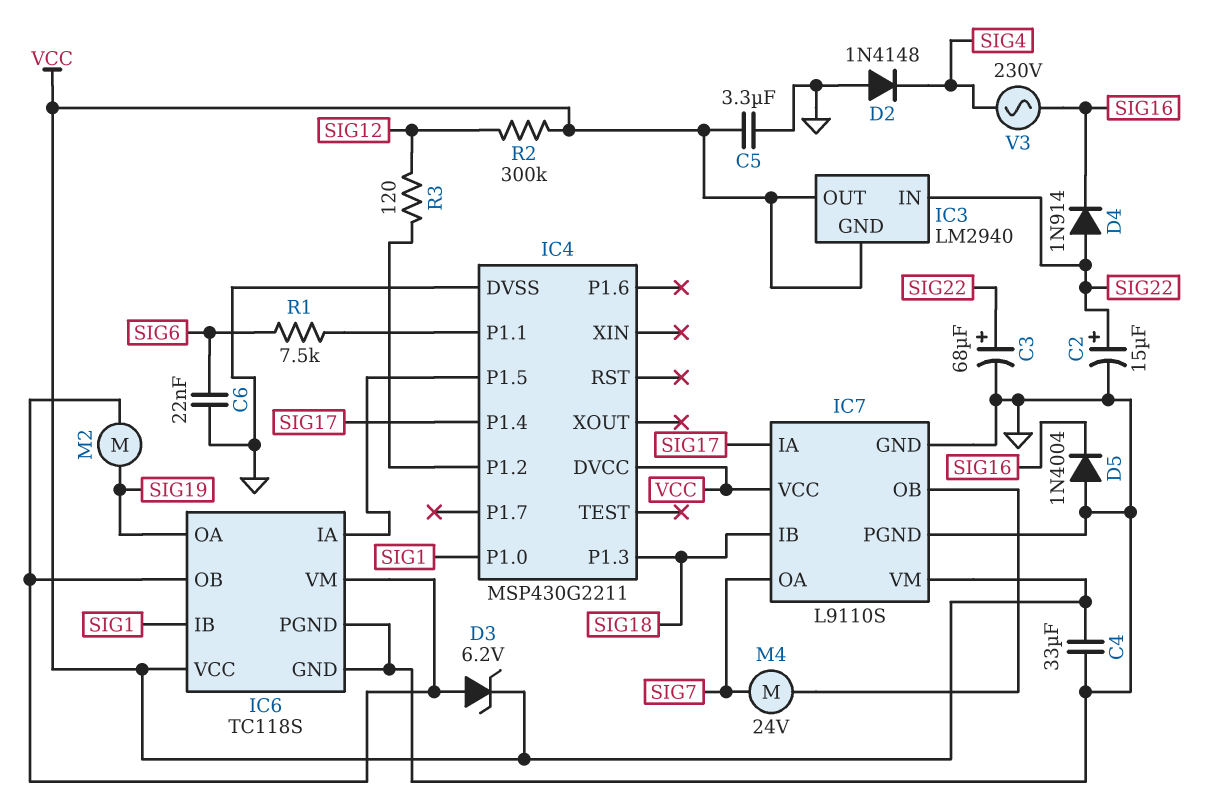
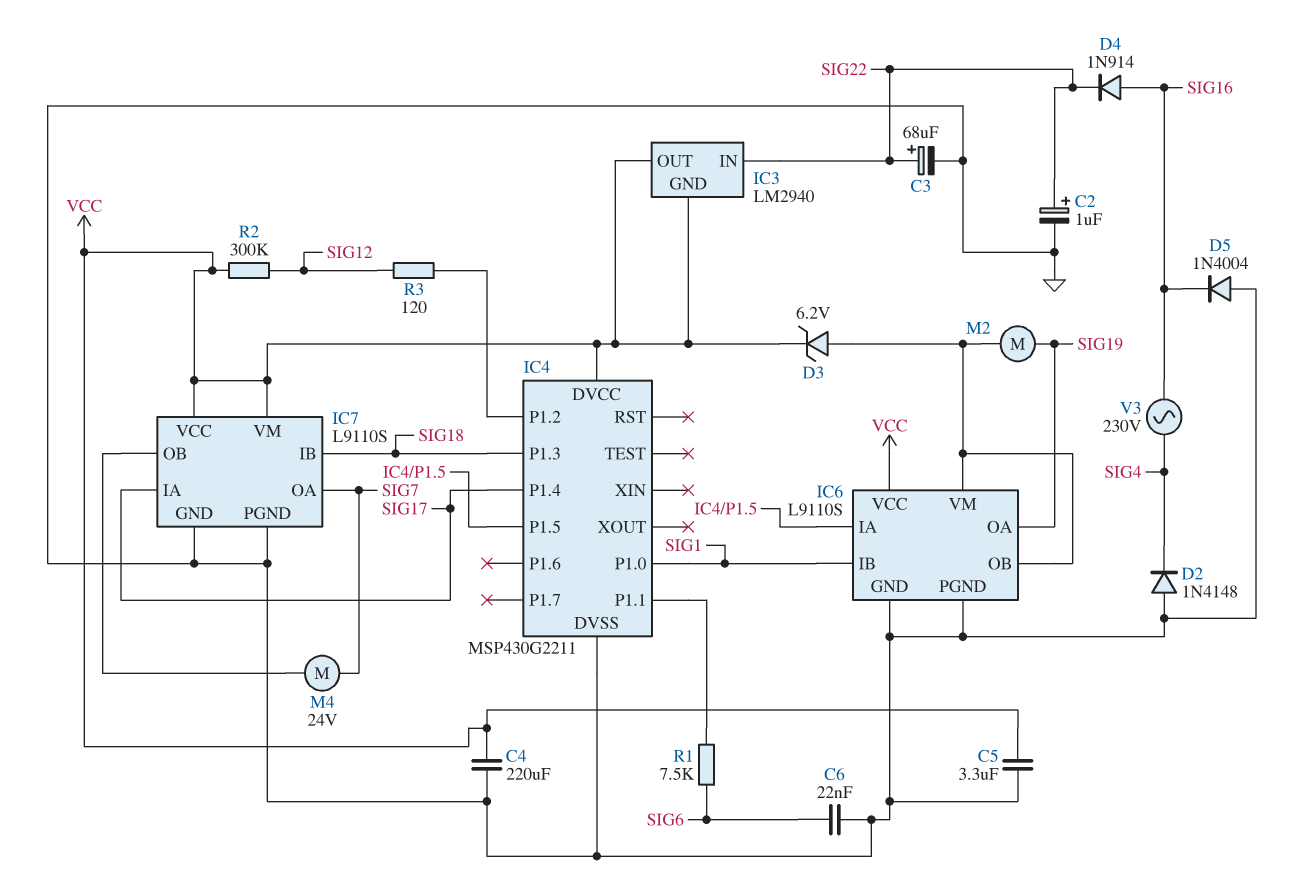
C2: 15uF (plus SIG22, minus GND) -> 1uF (plus SIG22, minus GND)
C4: 33uF (GND, VCC) -> 220uF (GND, VCC)
D4: diode 1N914 (A SIG22, K SIG16) -> diode 1N914 (A SIG16, K SIG22)
IC6: TC118S -> L9110S

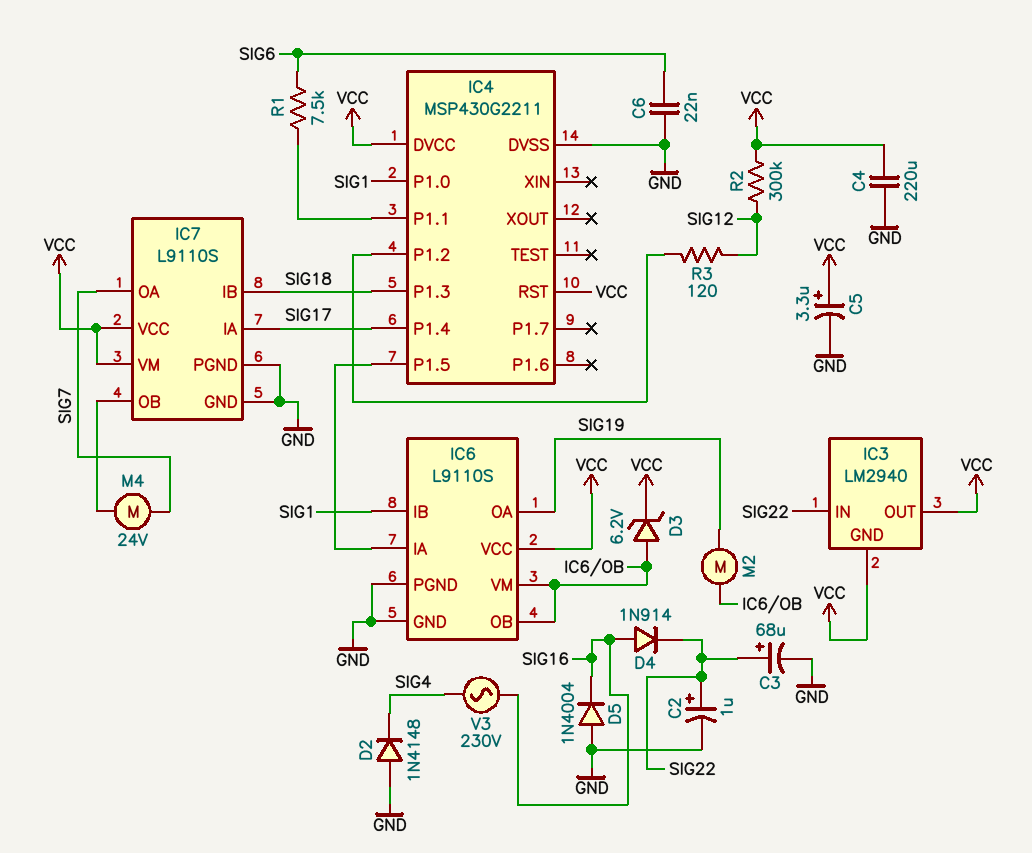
C5: 3.3uF (GND, VCC) -> 3.3uF (plus VCC, minus GND)
IC4 pin RST: none -> VCC

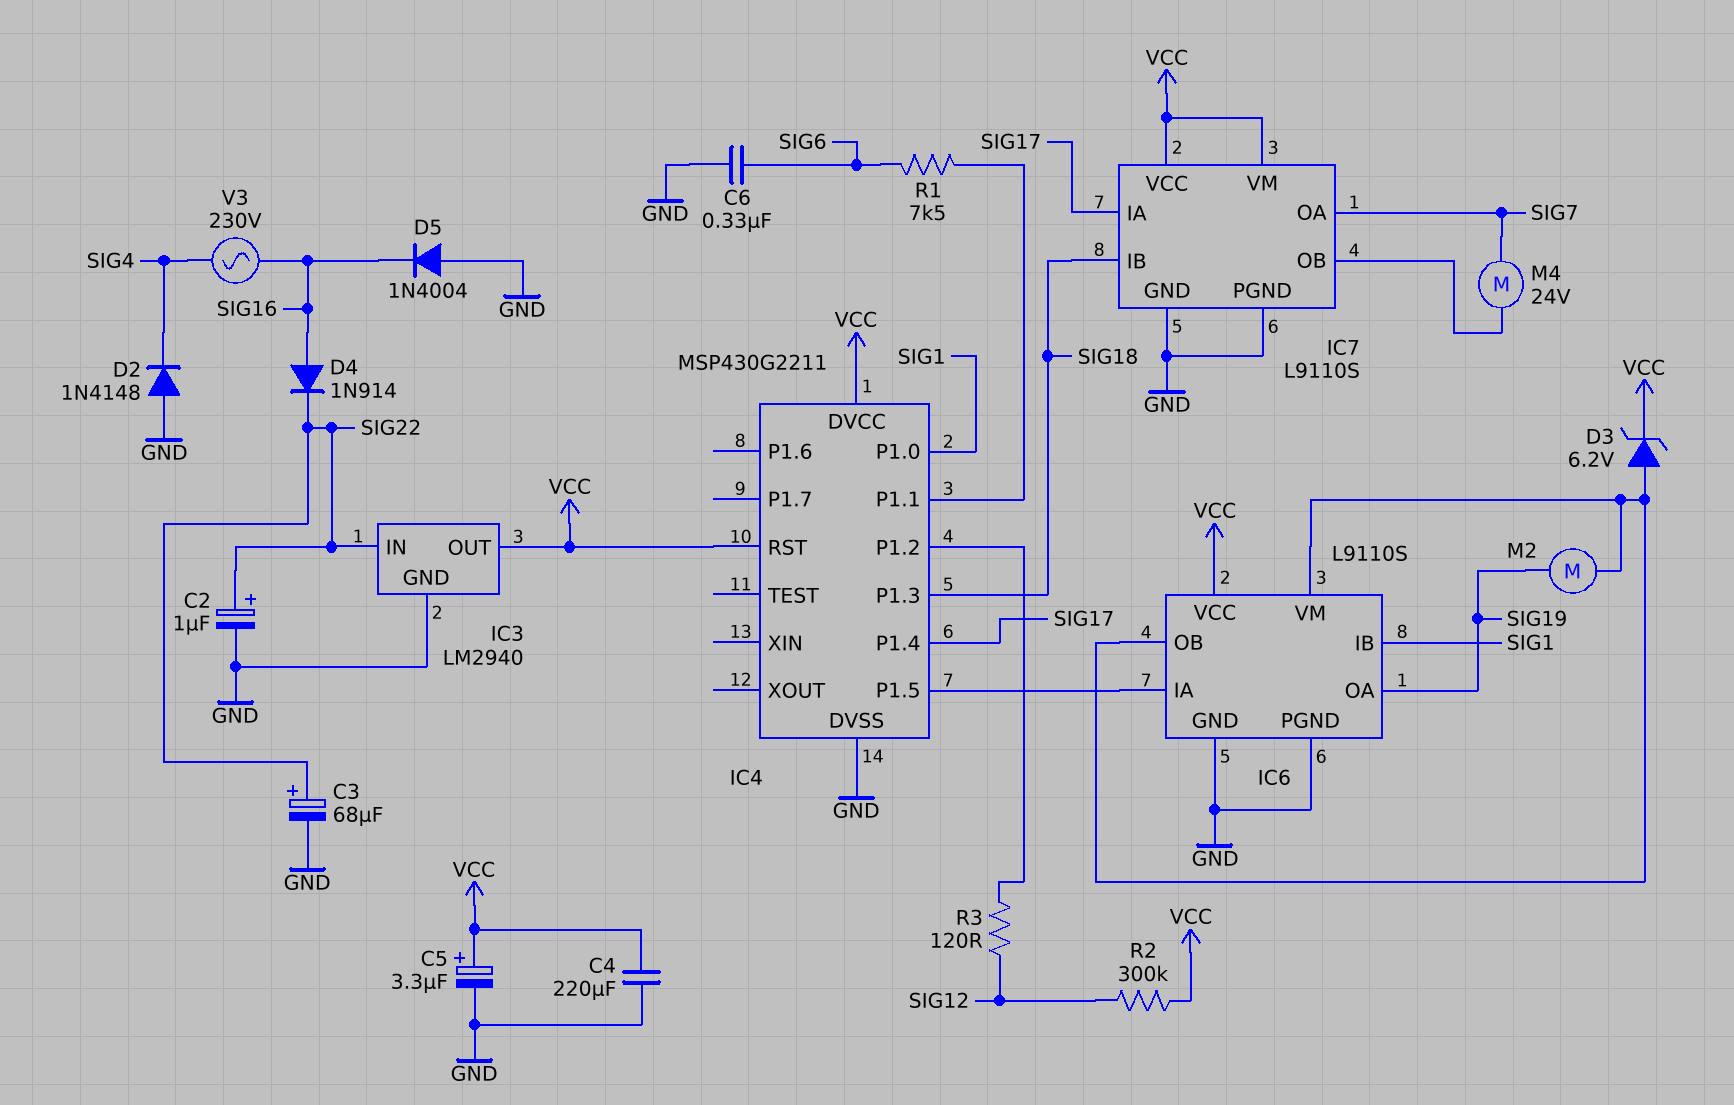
C6: 22nF (GND, SIG6) -> 330nF (GND, SIG6)
IC3 pin GND: VCC -> GND

